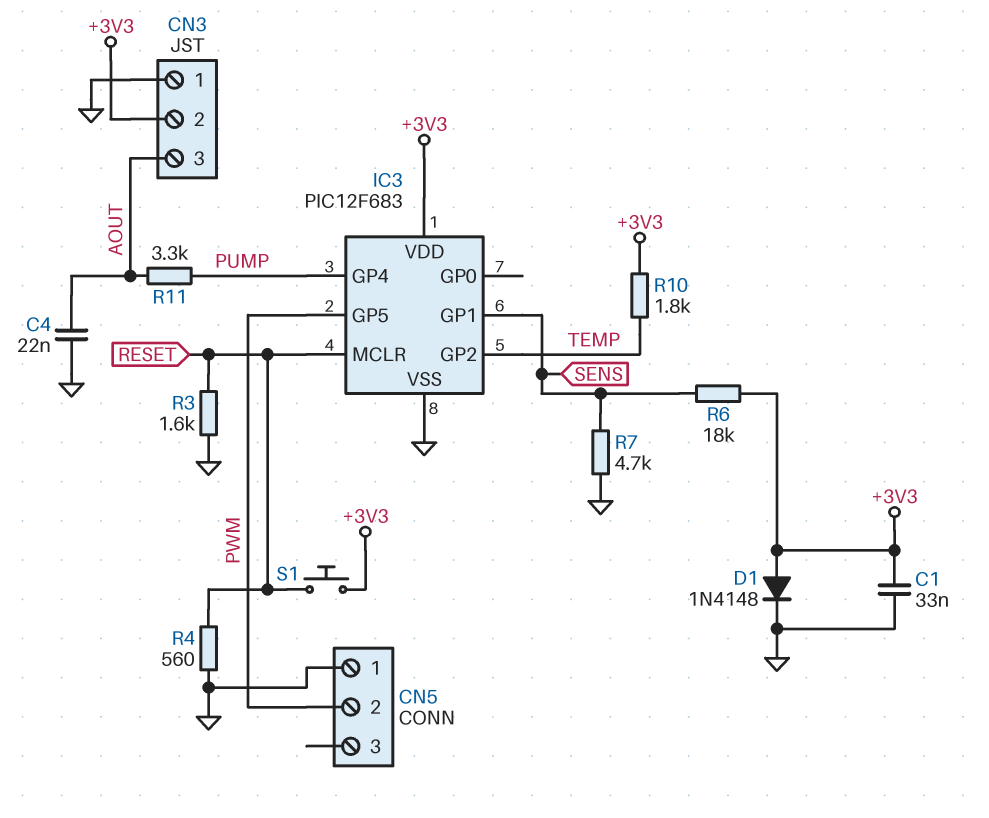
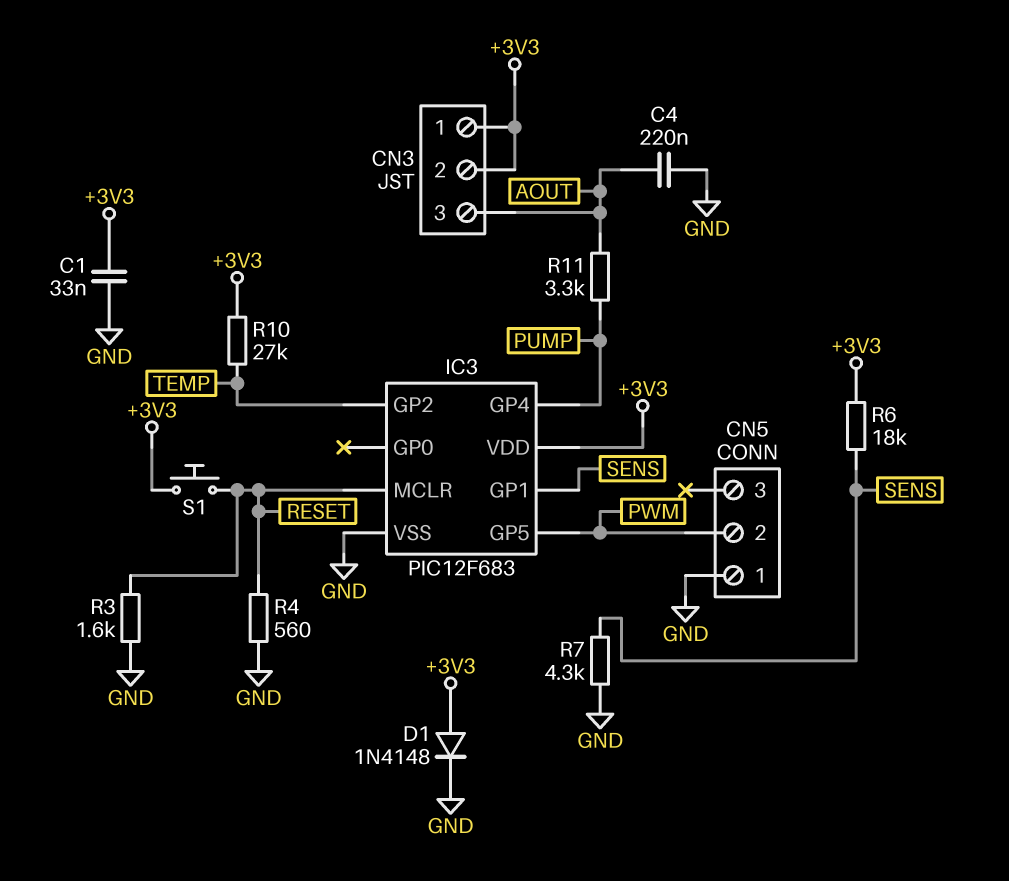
C4: 22nF (AOUT, GND) -> 220nF (AOUT, GND)
CN3 pin 1: GND -> +3V3
R7: 4.7k (GND, SENS) -> 4.3k (GND, SENS)
R10: 1.8k (+3V3, TEMP) -> 27k (+3V3, TEMP)

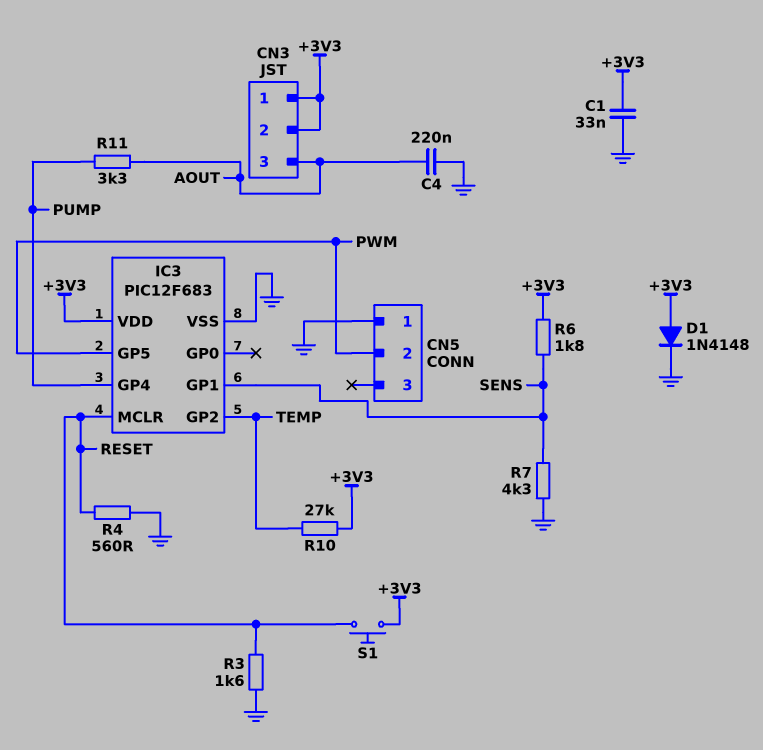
R6: 18k (+3V3, SENS) -> 1.8k (+3V3, SENS)

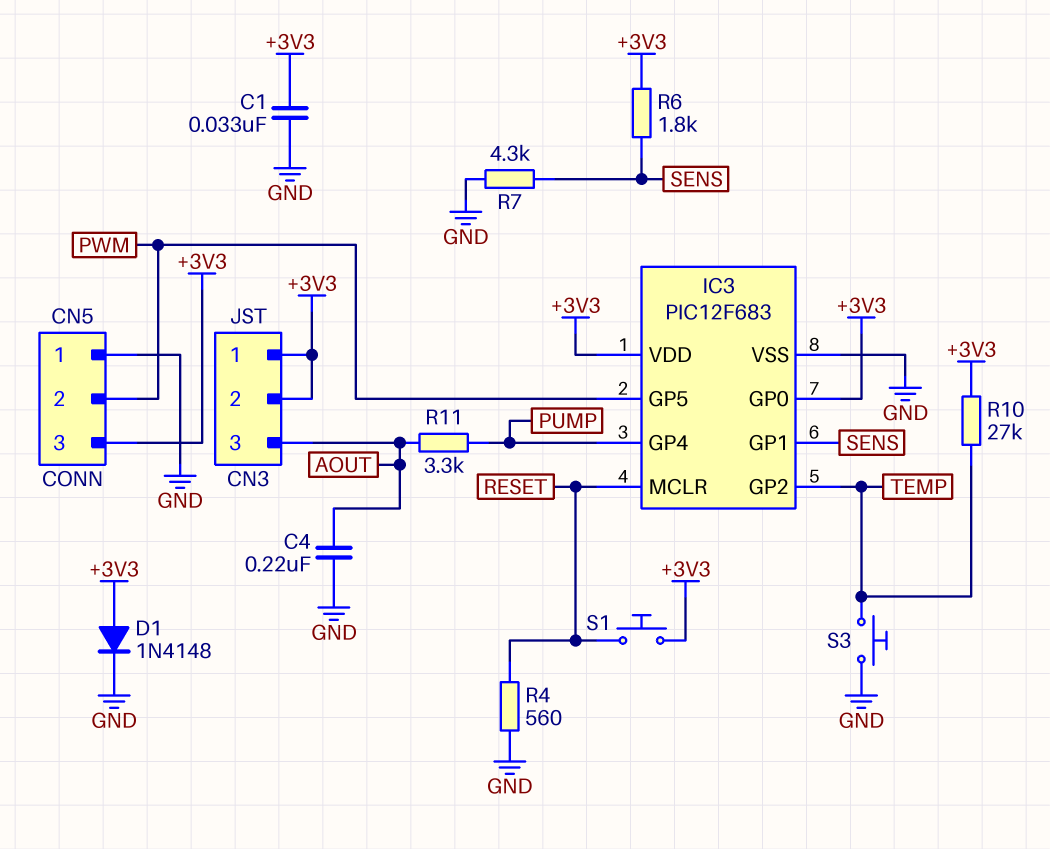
CN5 pin 3: none -> +3V3
IC3 pin GP0: none -> +3V3
R3: 1.6k (GND, RESET) -> none
S3: none -> button (GND, TEMP)

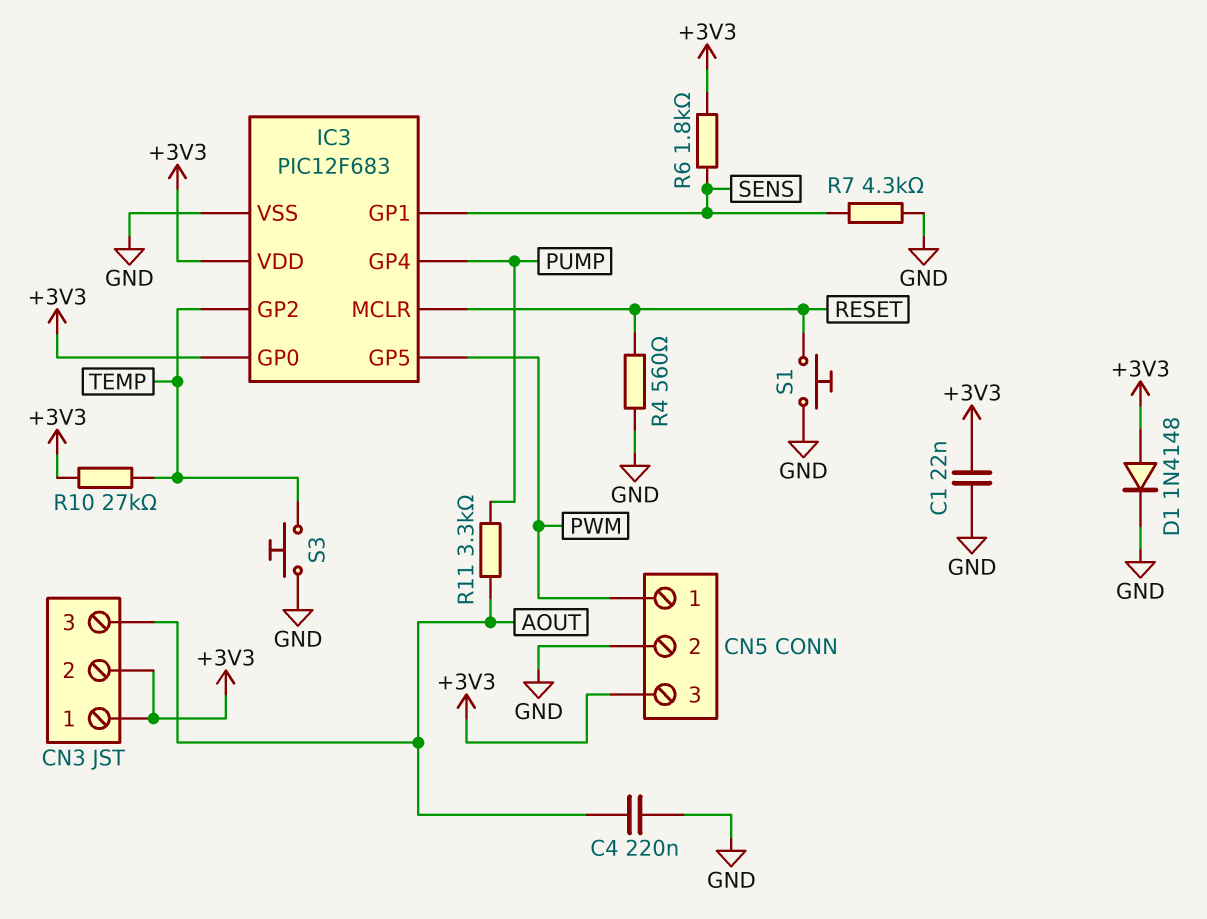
C1: 33nF (+3V3, GND) -> 22nF (+3V3, GND)
CN5 pin 1: GND -> PWM
CN5 pin 2: PWM -> GND
S1: button (+3V3, RESET) -> button (GND, RESET)

